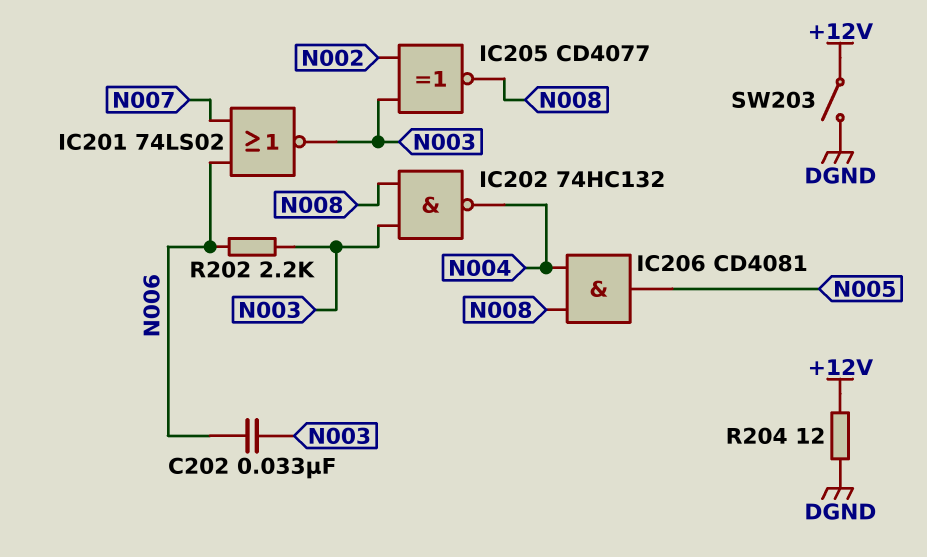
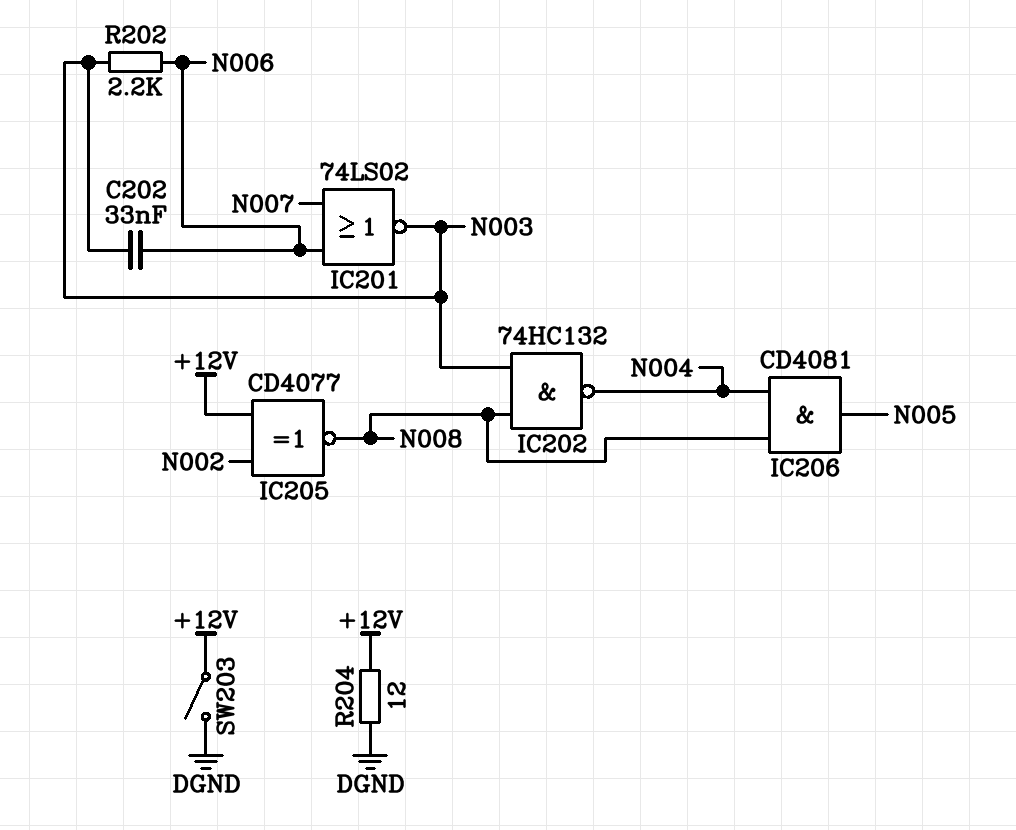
IC205: XNOR CD4077 (in N002, in N003, out N008) -> XNOR CD4077 (in +12V, in N002, out N008)

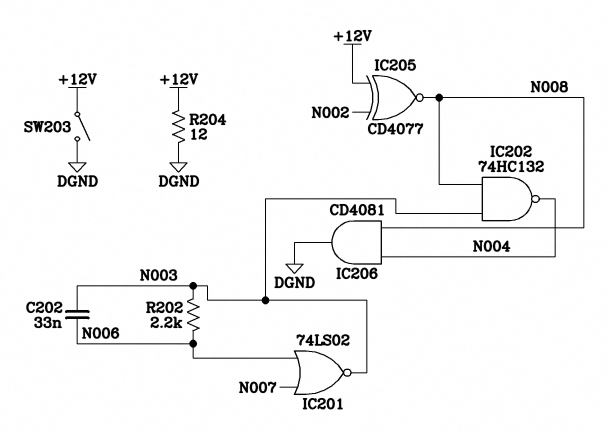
IC206: AND CD4081 (in N004, in N008, out N005) -> AND CD4081 (in N004, in N008, out DGND)

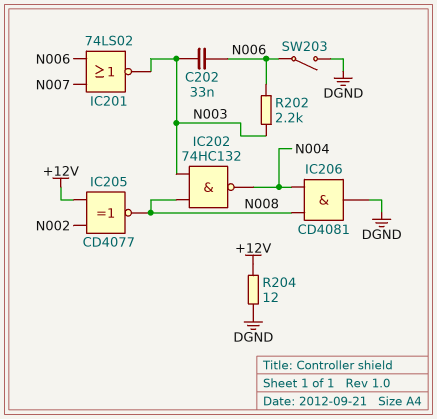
SW203: switch (+12V, DGND) -> switch (DGND, N006)

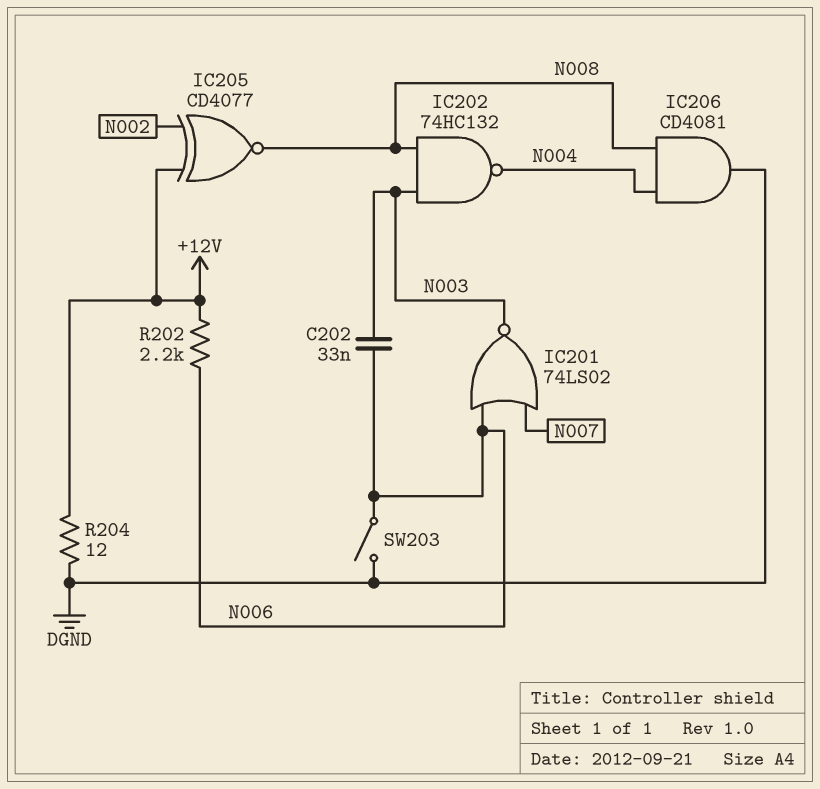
R202: 2.2k (N003, N006) -> 2.2k (+12V, N006)

